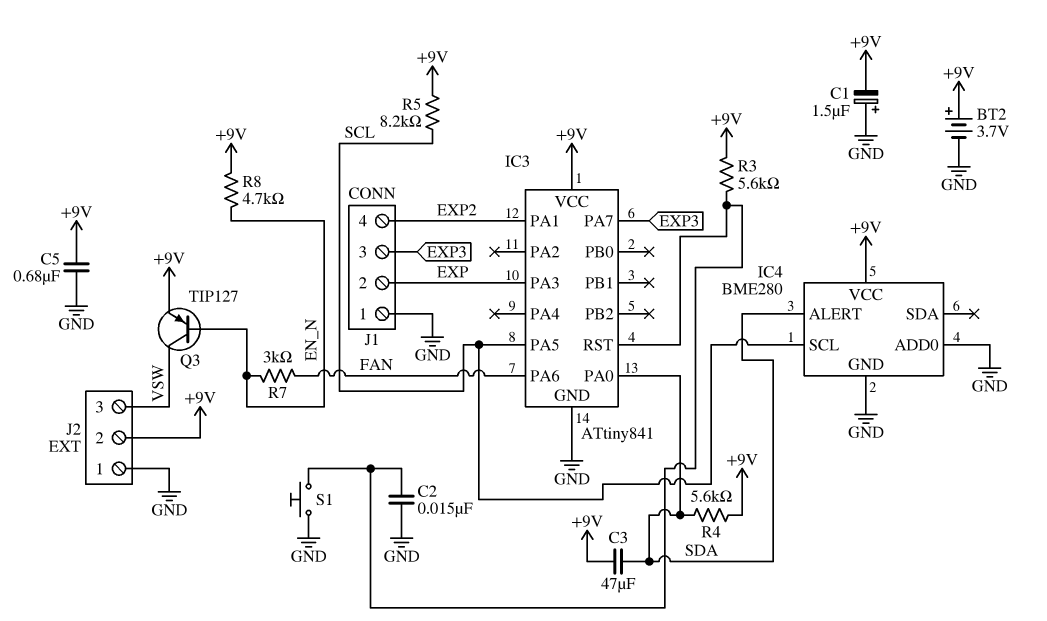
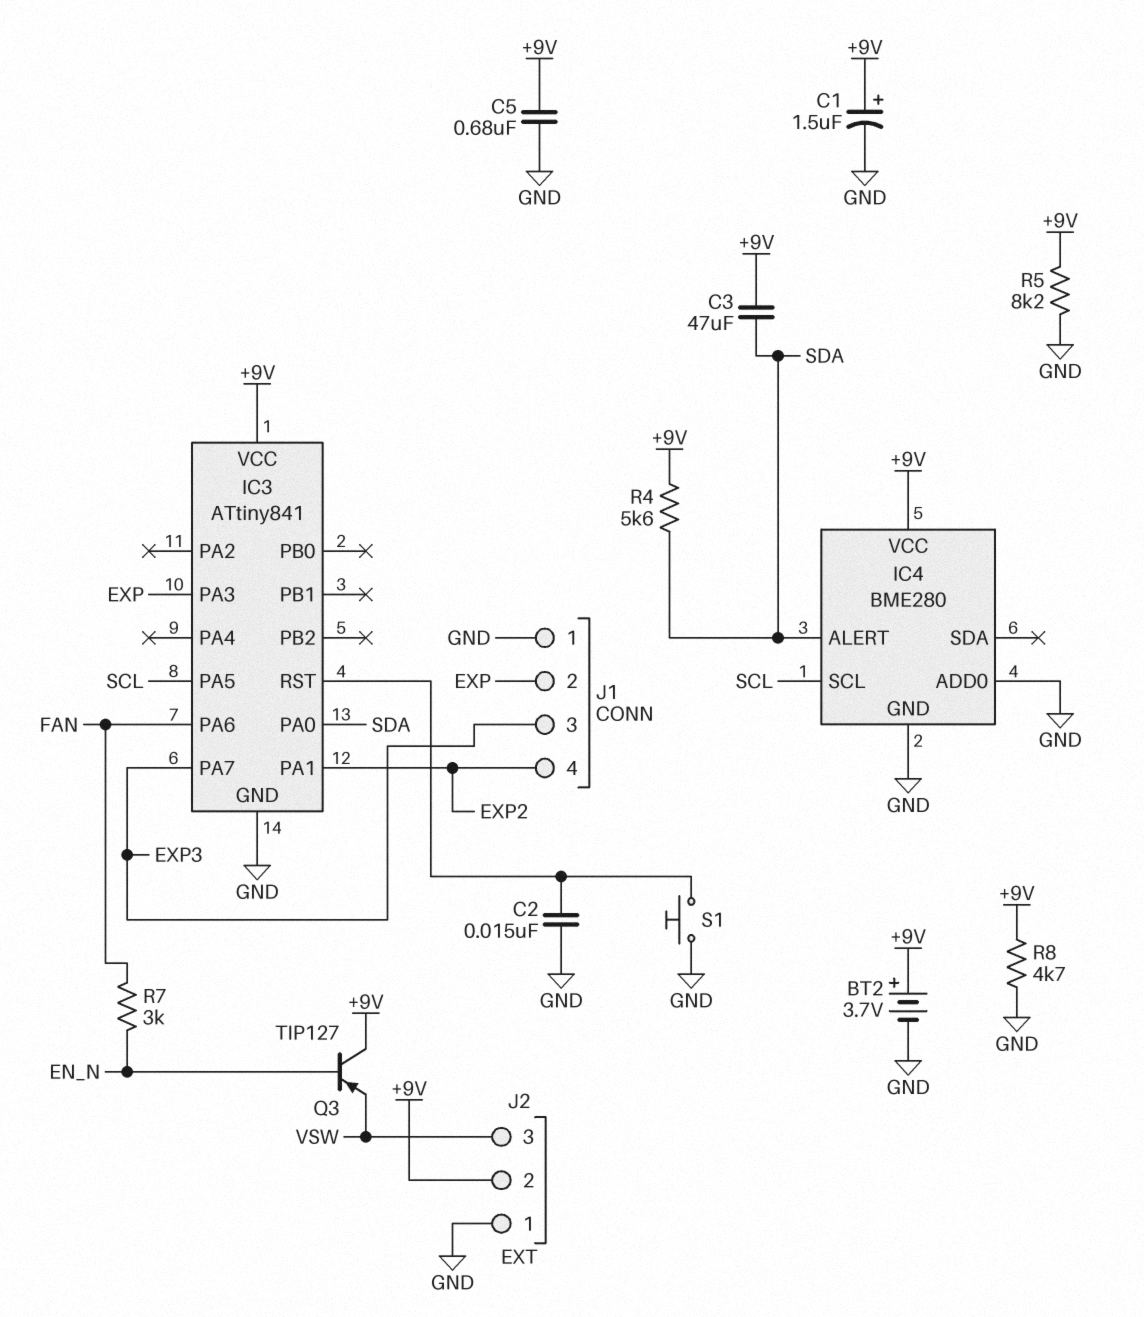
C1: 1.5uF (plus GND, minus +9V) -> 1.5uF (plus +9V, minus GND)
Q3: PNP TIP127 (B EN_N, C VSW, E +9V) -> PNP TIP127 (B EN_N, C +9V, E VSW)
R3: 5.6k (+9V, IC3/RST) -> none
R5: 8.2k (+9V, SCL) -> 8.2k (+9V, GND)
R8: 4.7k (+9V, EN_N) -> 4.7k (+9V, GND)

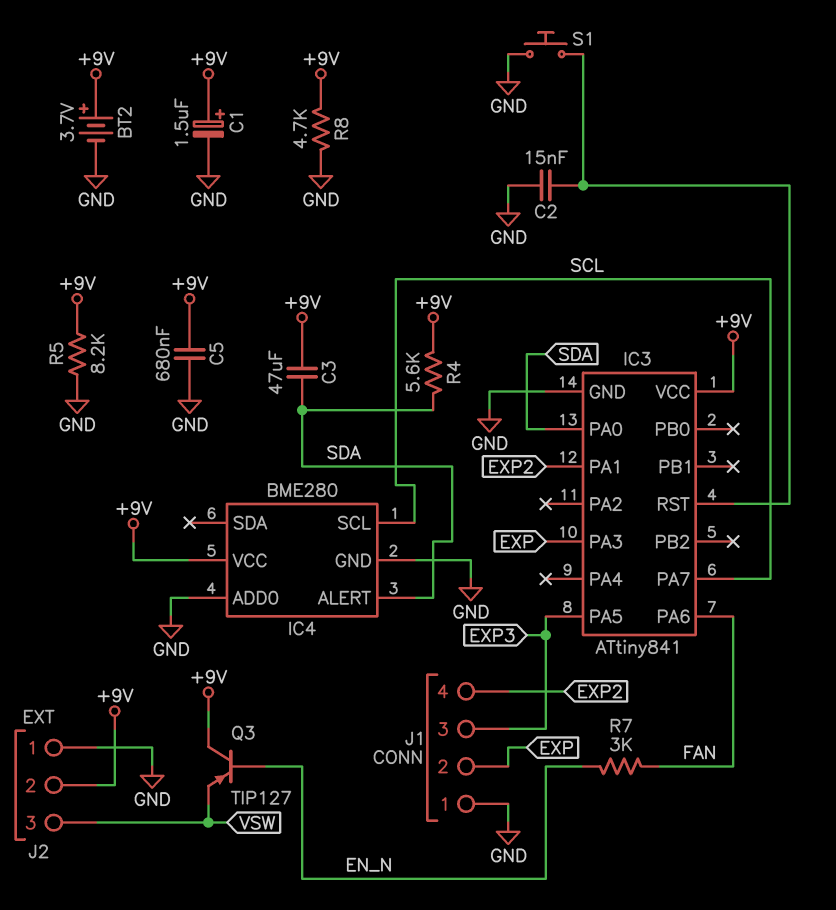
IC3 pin PA5: SCL -> EXP3
IC3 pin PA7: EXP3 -> SCL

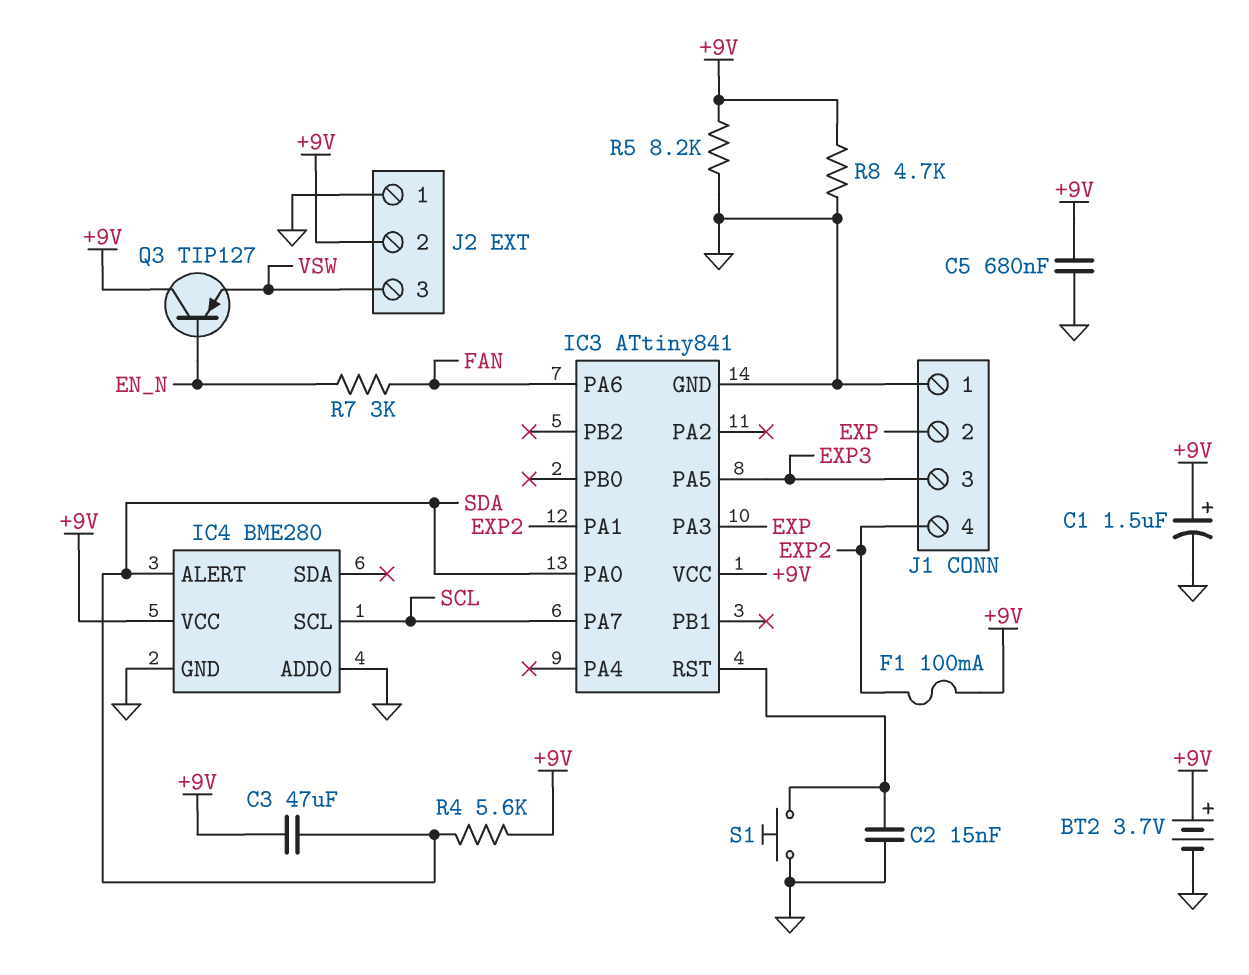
F1: none -> 100mA (+9V, EXP2)

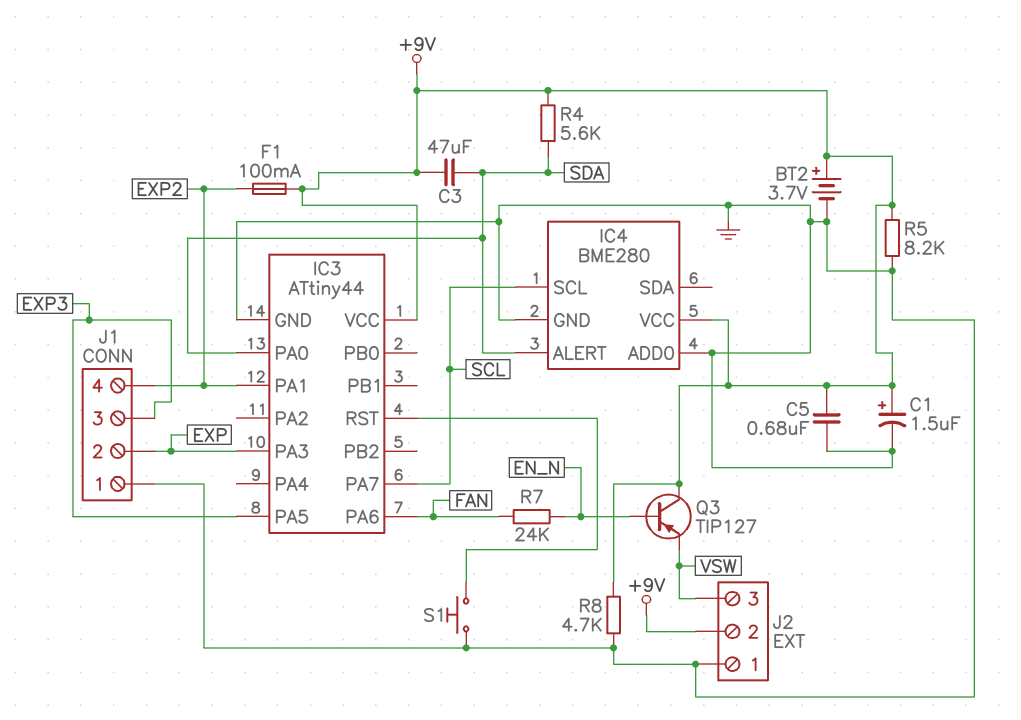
C2: 15nF (GND, IC3/RST) -> none
IC3: ATtiny841 -> ATtiny44
R7: 3k (EN_N, FAN) -> 24k (EN_N, FAN)

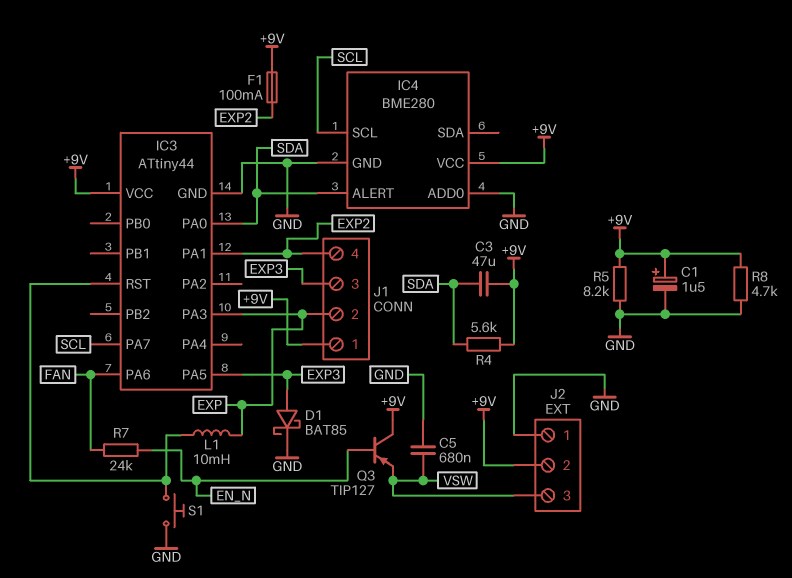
BT2: 3.7V (plus +9V, minus GND) -> none
C5: 680nF (+9V, GND) -> 680nF (GND, VSW)
D1: none -> schottky BAT85 (A EXP3, K GND)
J1 pin 1: GND -> +9V
L1: none -> 10mH (EXP, IC3/RST)

